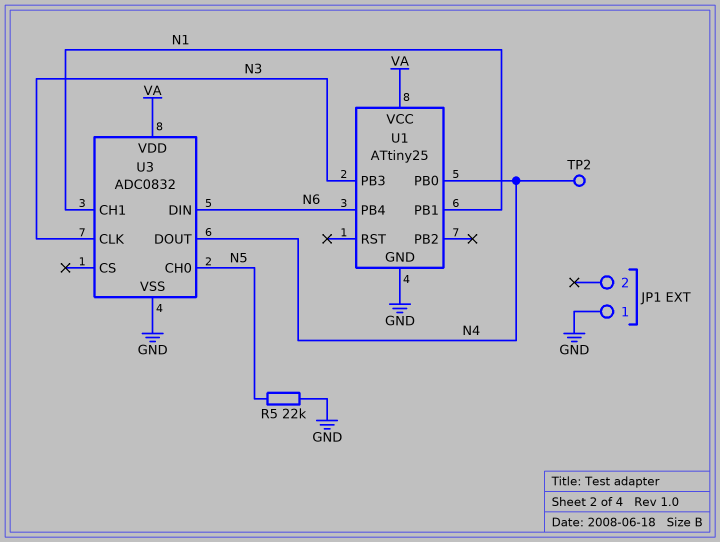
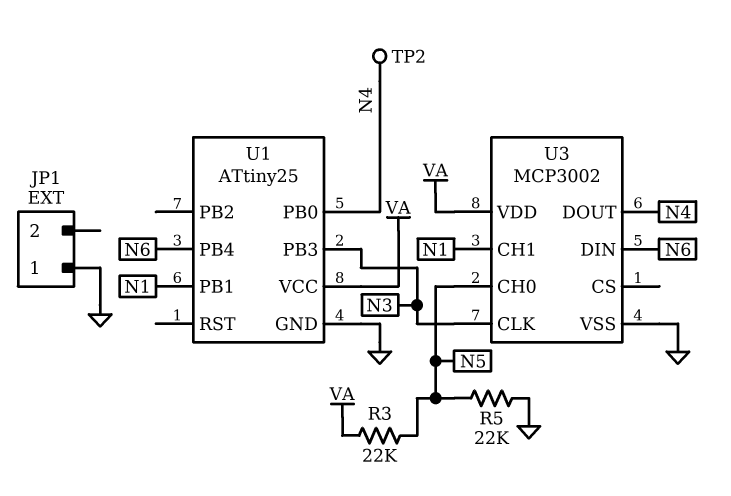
R3: none -> 22k (N5, VA)
U3: ADC0832 -> MCP3002

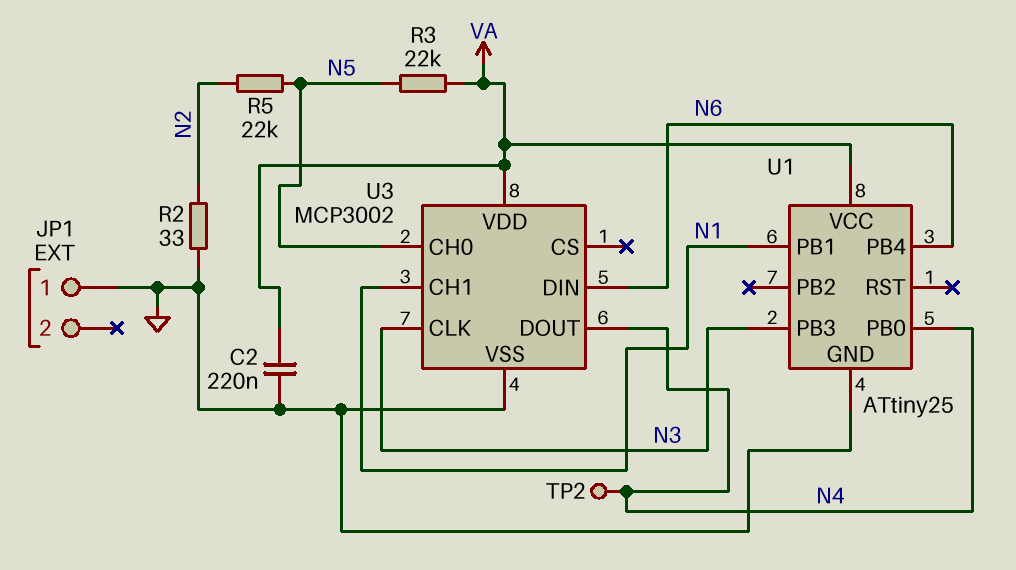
C2: none -> 220nF (GND, VA)
R2: none -> 33 (GND, N2)
R5: 22k (GND, N5) -> 22k (N2, N5)

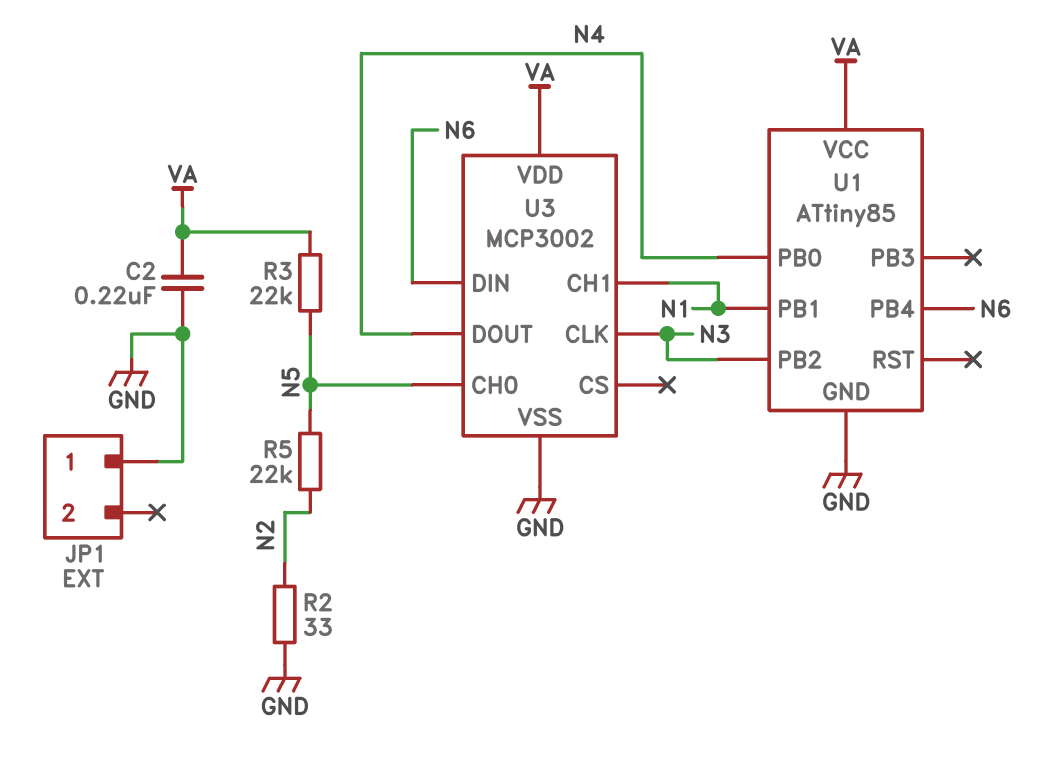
TP2: test point (N4) -> none
U1: ATtiny25 -> ATtiny85
U1 pin PB2: none -> N3
U1 pin PB3: N3 -> none

